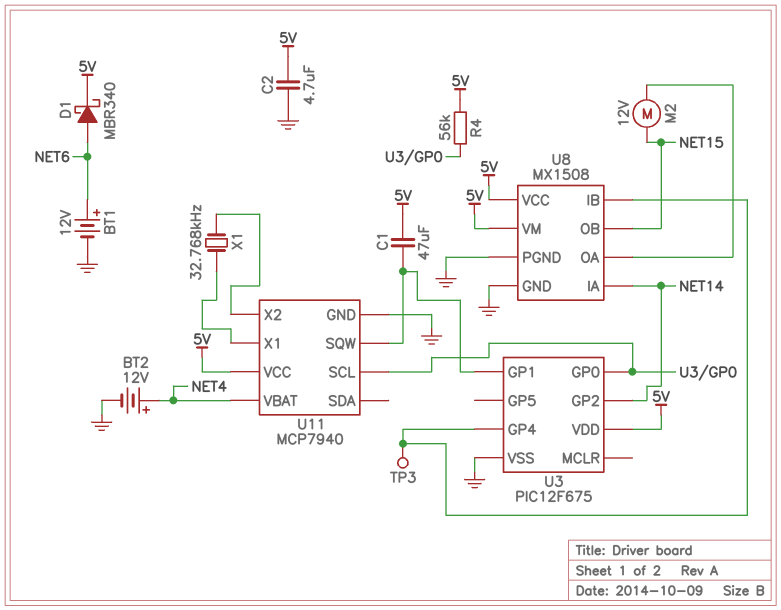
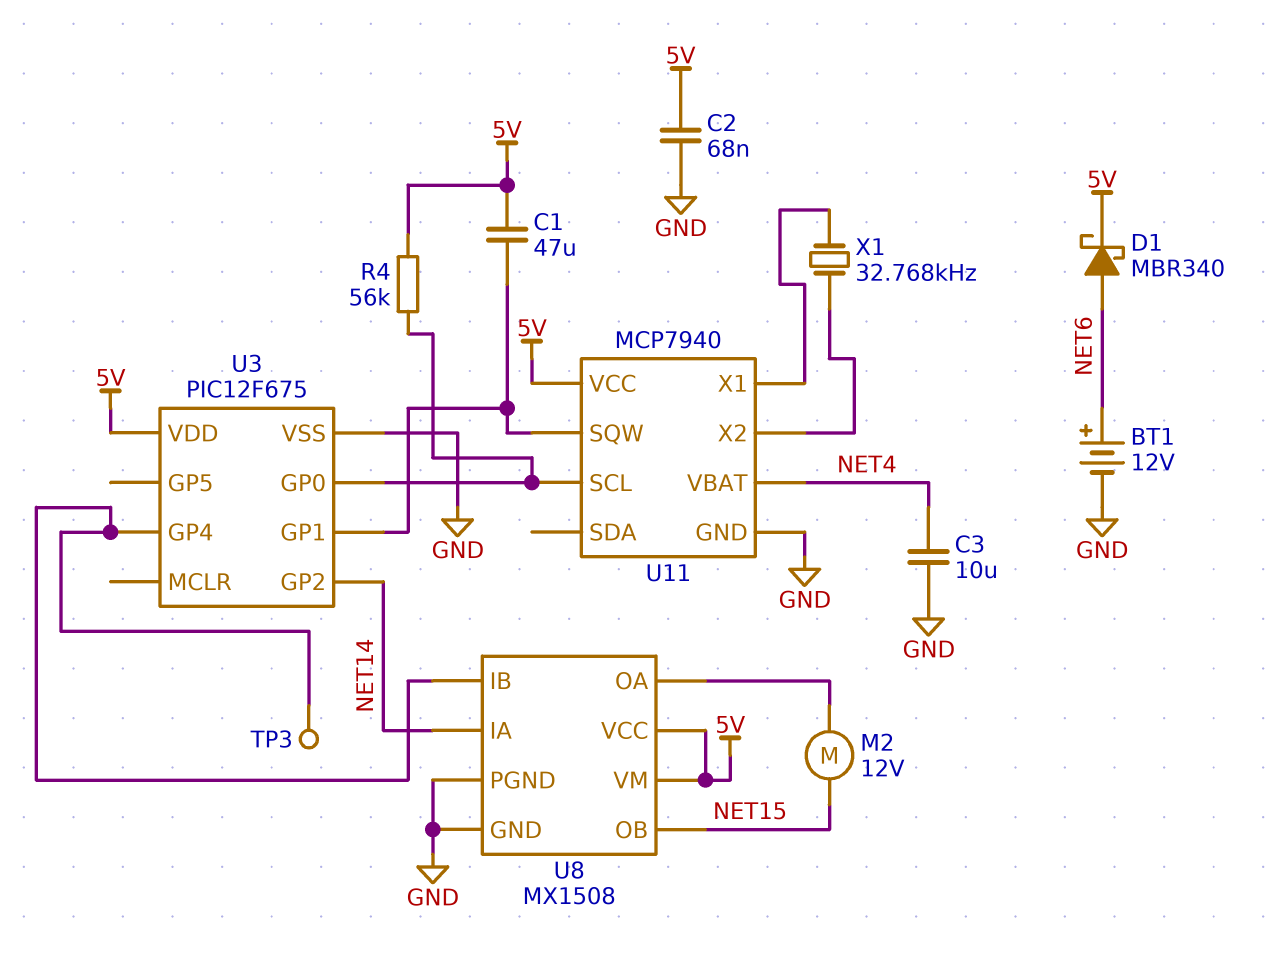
BT2: 12V (plus NET4, minus GND) -> none
C2: 4.7uF (5V, GND) -> 68nF (5V, GND)
C3: none -> 10uF (GND, NET4)

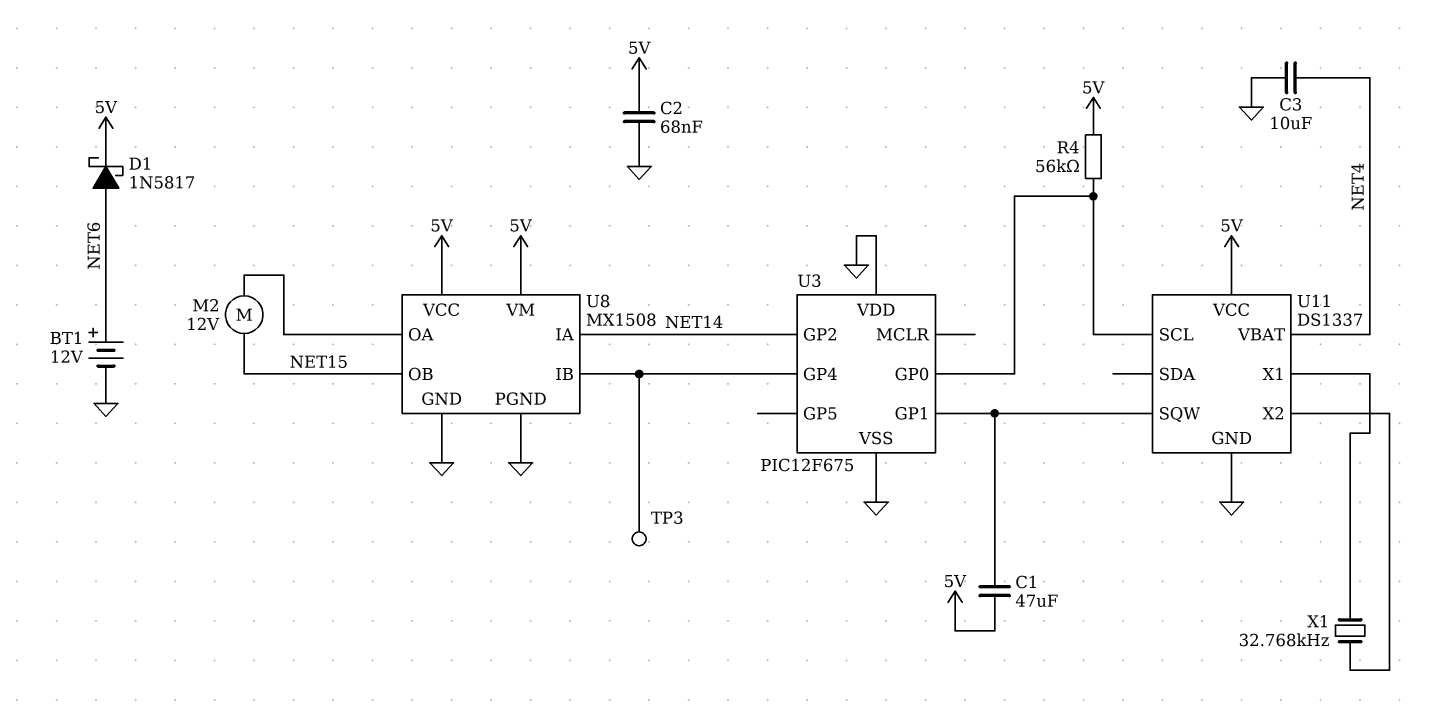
D1: schottky MBR340 (A NET6, K 5V) -> schottky 1N5817 (A NET6, K 5V)
U3 pin VDD: 5V -> GND
U11: MCP7940 -> DS1337

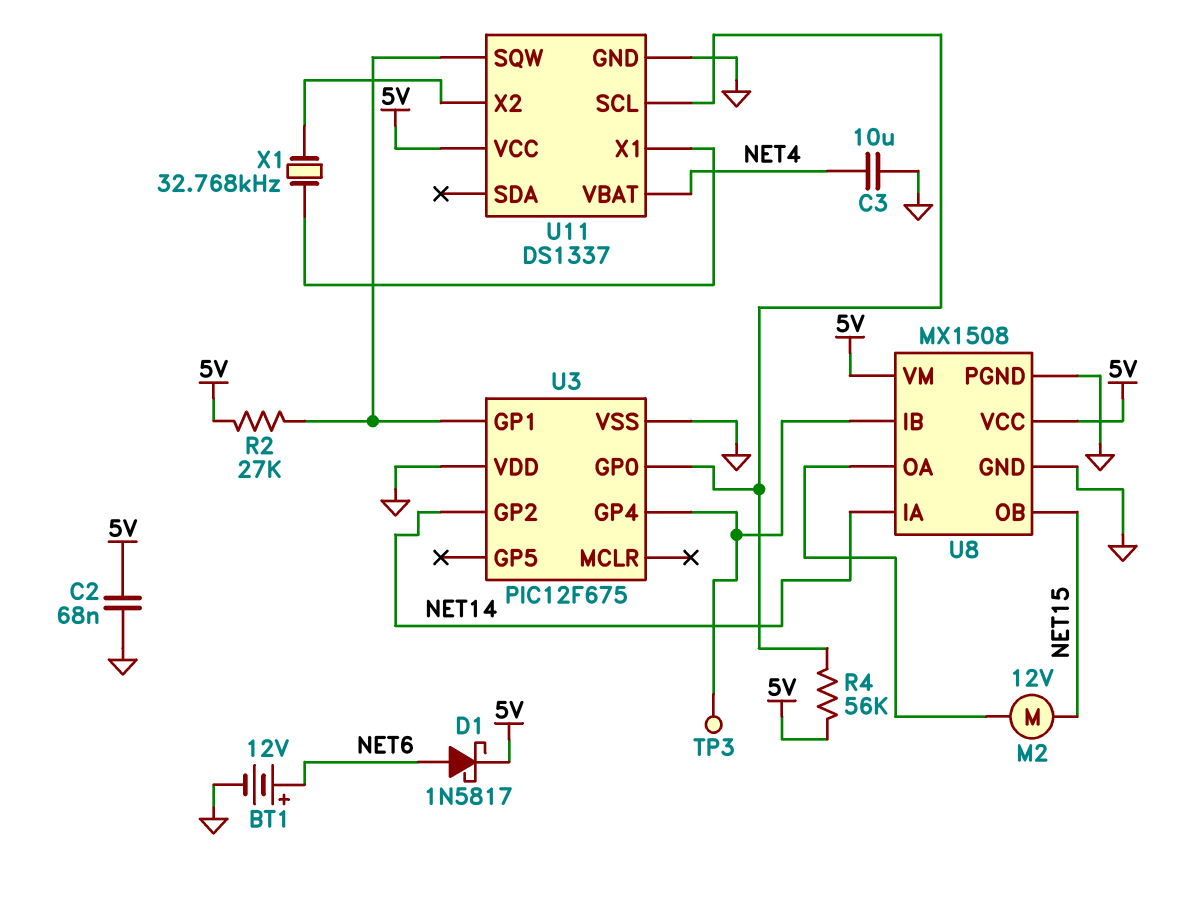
C1: 47uF (5V, U3/GP1) -> none
R2: none -> 27k (5V, U3/GP1)

